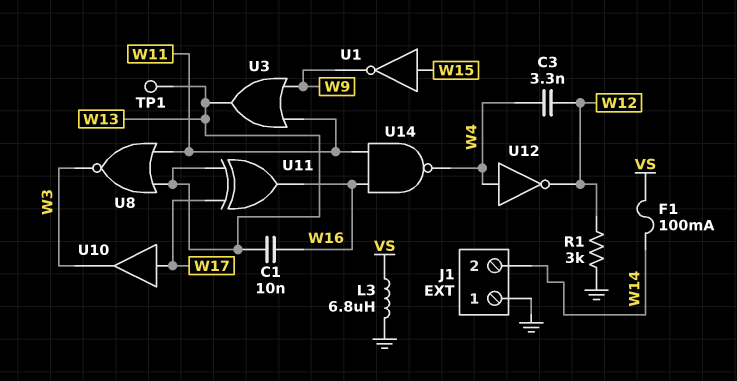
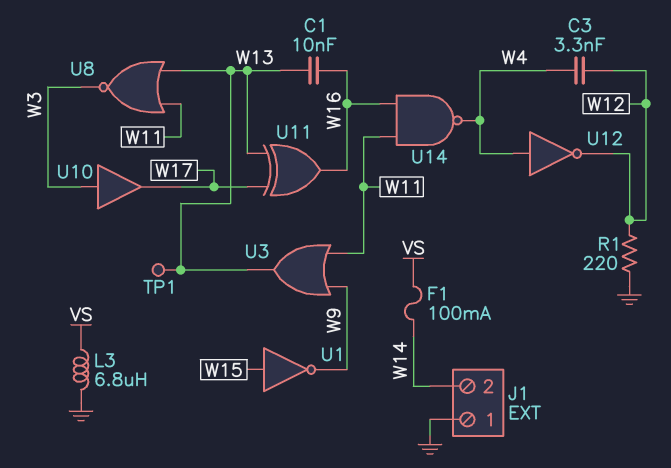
R1: 3k (GND, W12) -> 220 (GND, W12)
U10: buffer (in W17, out W3) -> buffer (in W3, out W17)

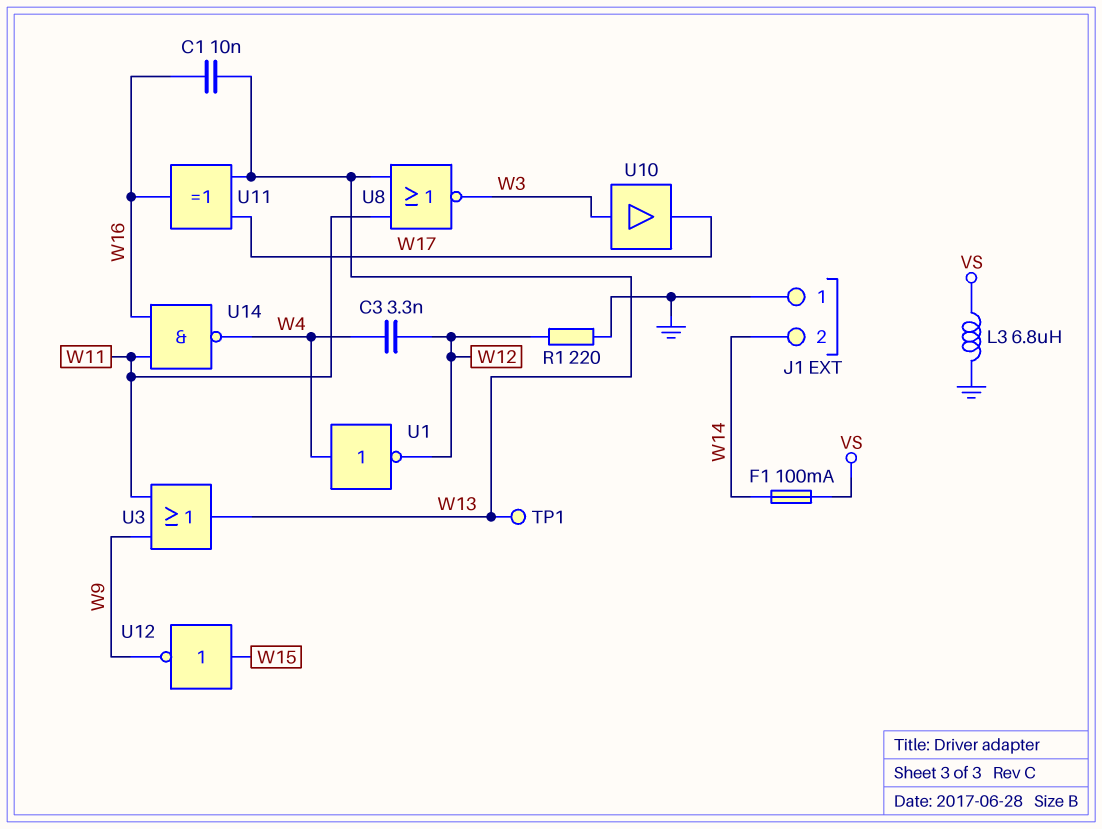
U1: NOT (in W15, out W9) -> NOT (in W4, out W12)
U12: NOT (in W4, out W12) -> NOT (in W15, out W9)

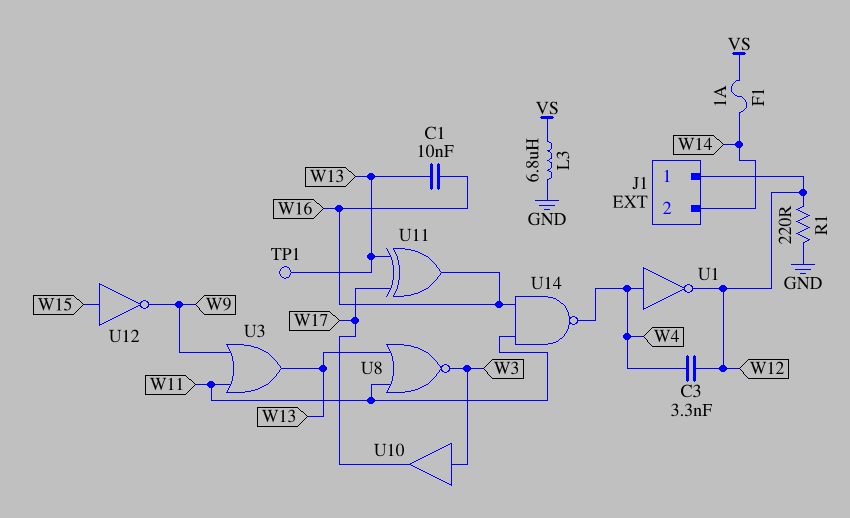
F1: 100mA (VS, W14) -> 1A (VS, W14)
J1 pin 1: GND -> W12

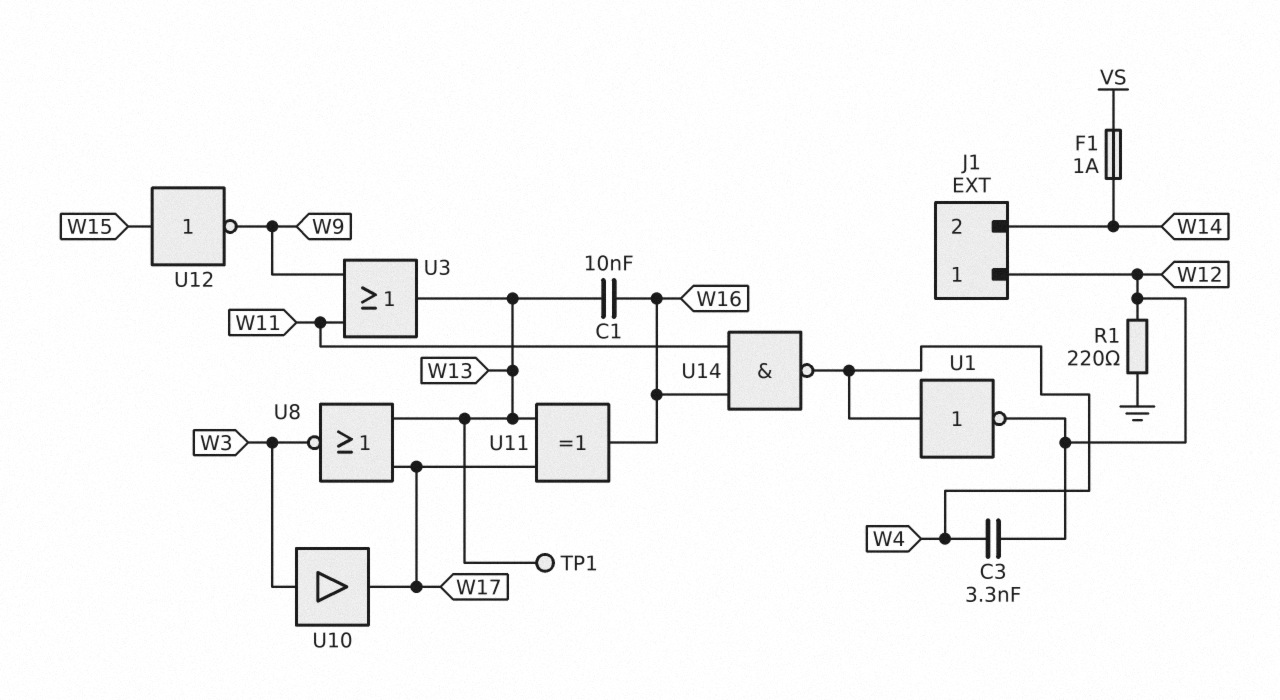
L3: 6.8uH (GND, VS) -> none
U8: NOR (in W11, in W13, out W3) -> NOR (in W13, in W17, out W3)

